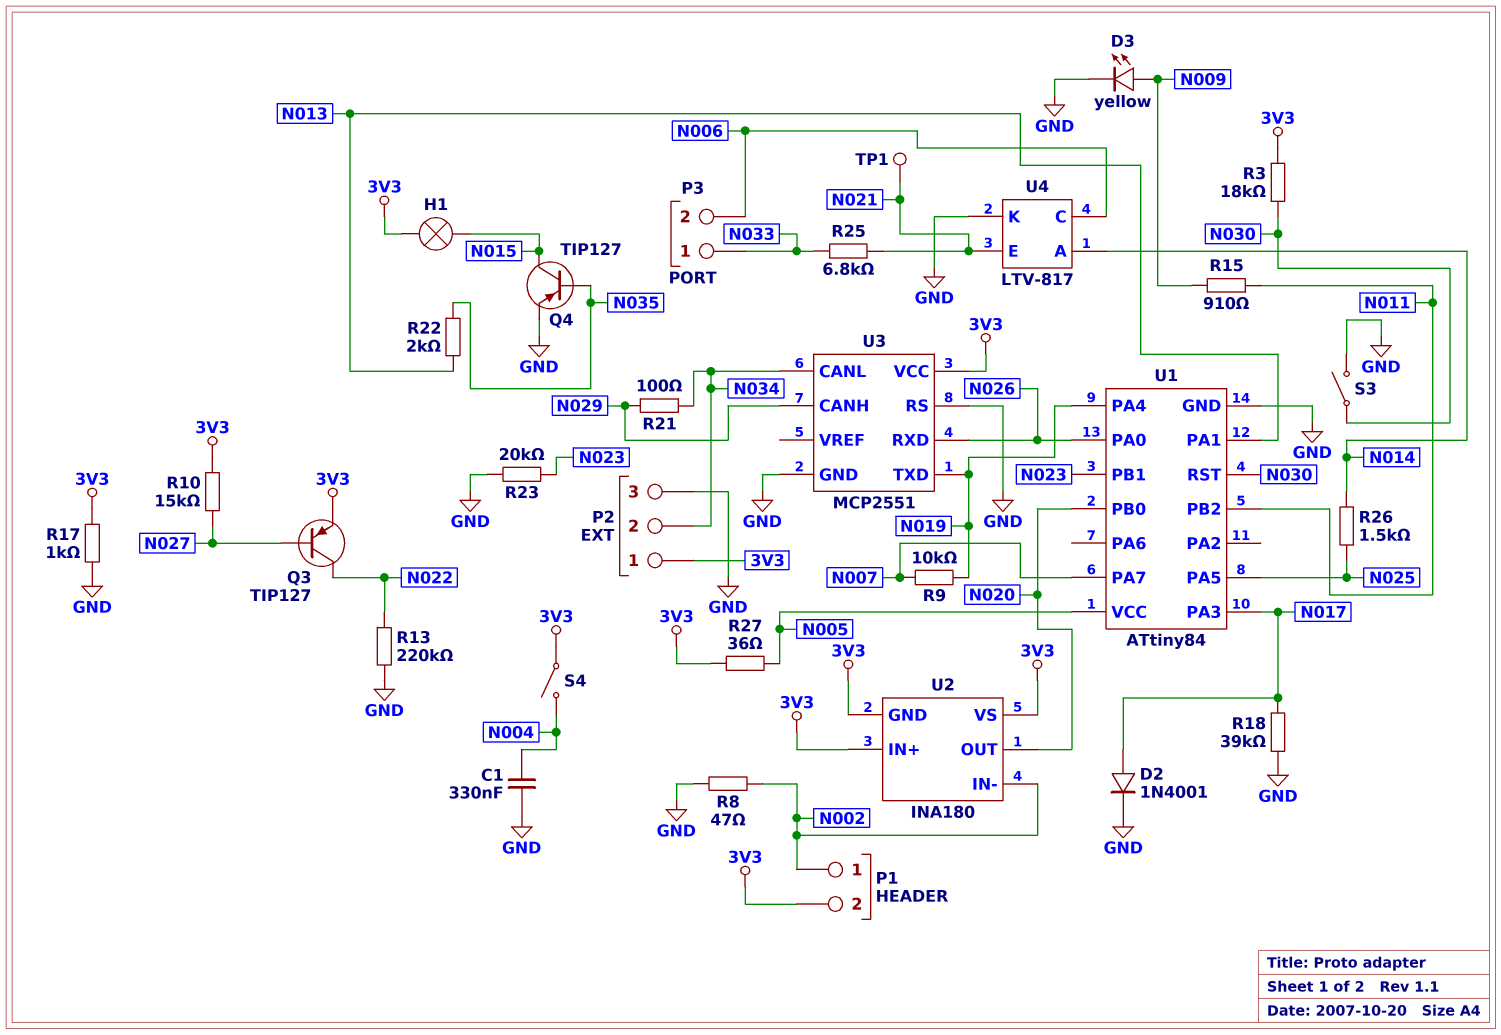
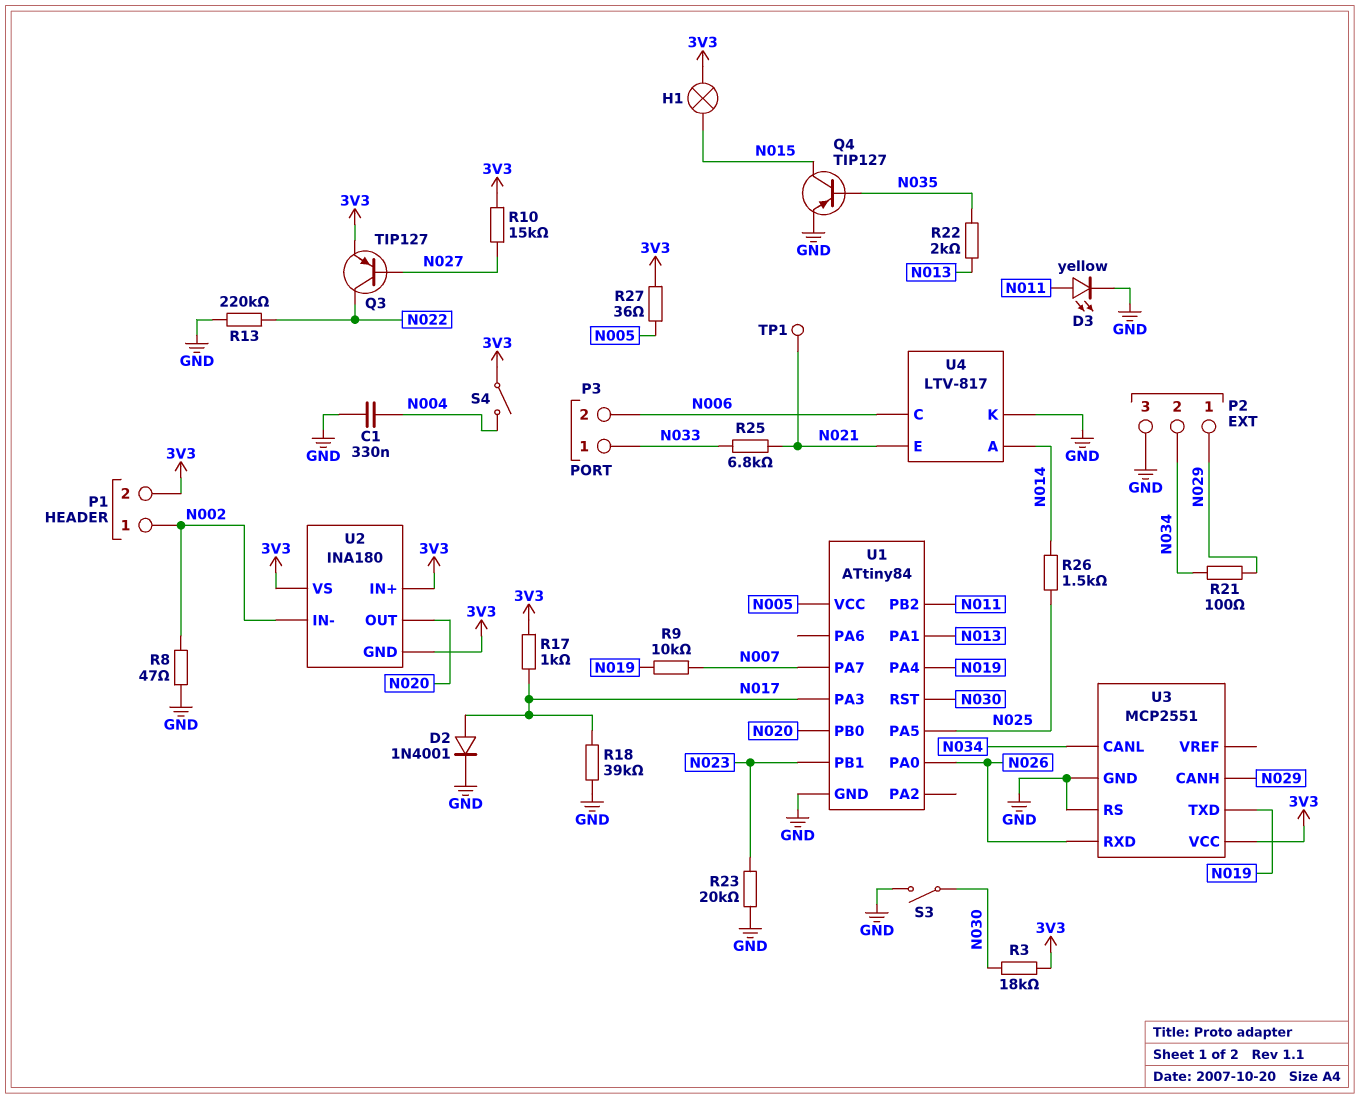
D3: LED yellow (A N009, K GND) -> LED yellow (A N011, K GND)
P2 pin 1: 3V3 -> N029
R15: 910 (N009, N011) -> none
R17: 1k (3V3, GND) -> 1k (3V3, N017)

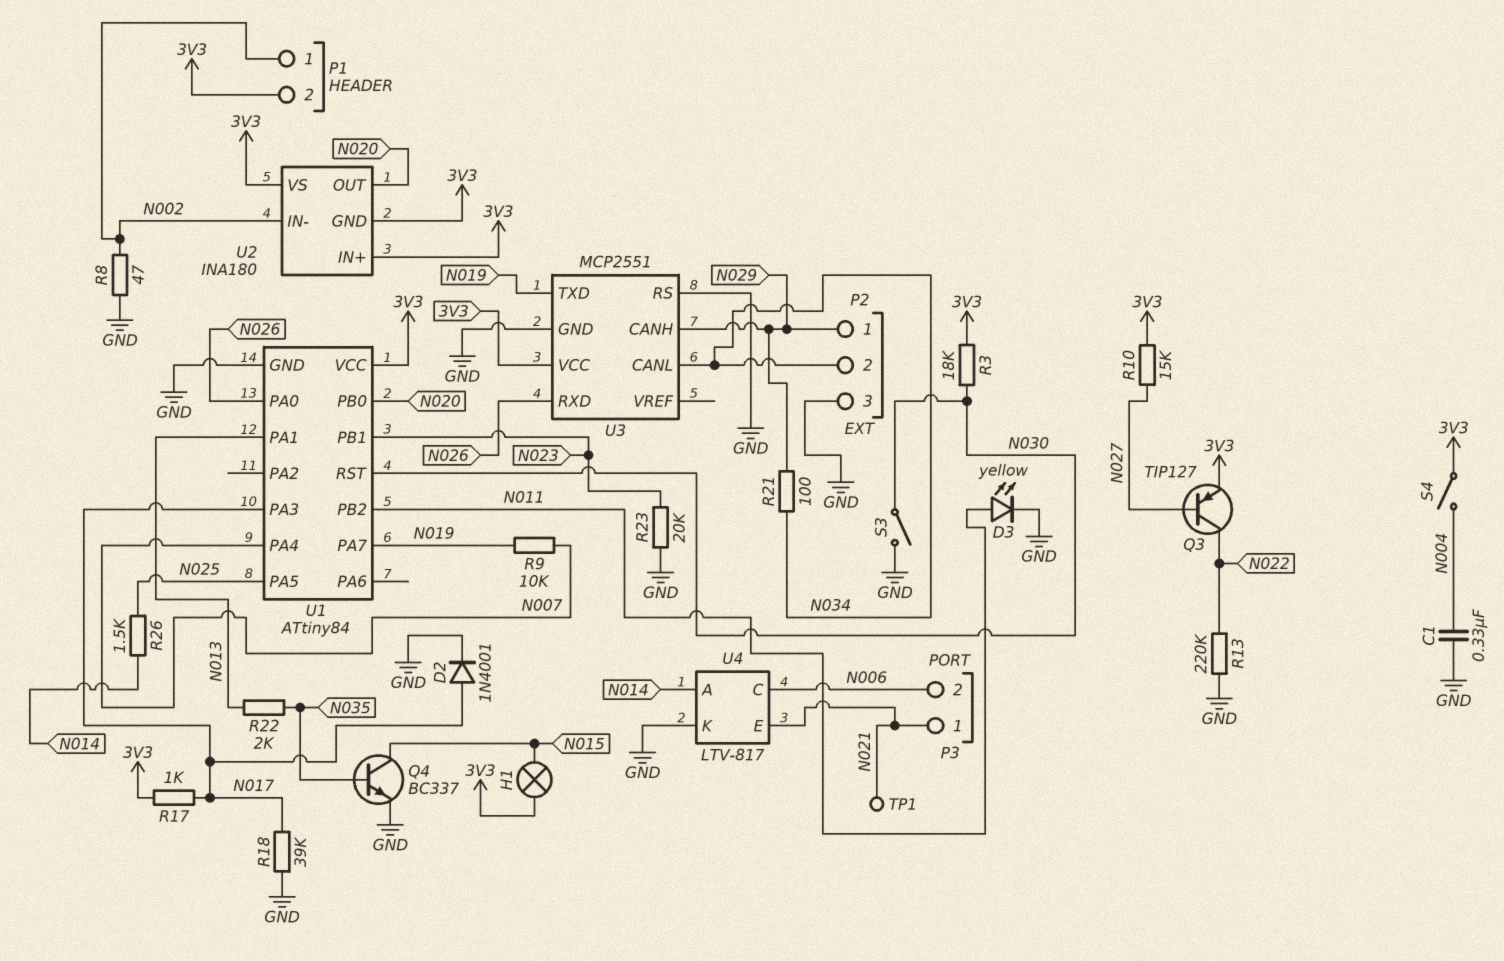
P3 pin 1: N033 -> N021
Q4: PNP TIP127 (B N035, C N015, E GND) -> NPN BC337 (B N035, C N015, E GND)
R25: 6.8k (N021, N033) -> none
R27: 36 (3V3, N005) -> none
U1 pin PA4: N019 -> N007
U1 pin PA7: N007 -> N019
U1 pin VCC: N005 -> 3V3

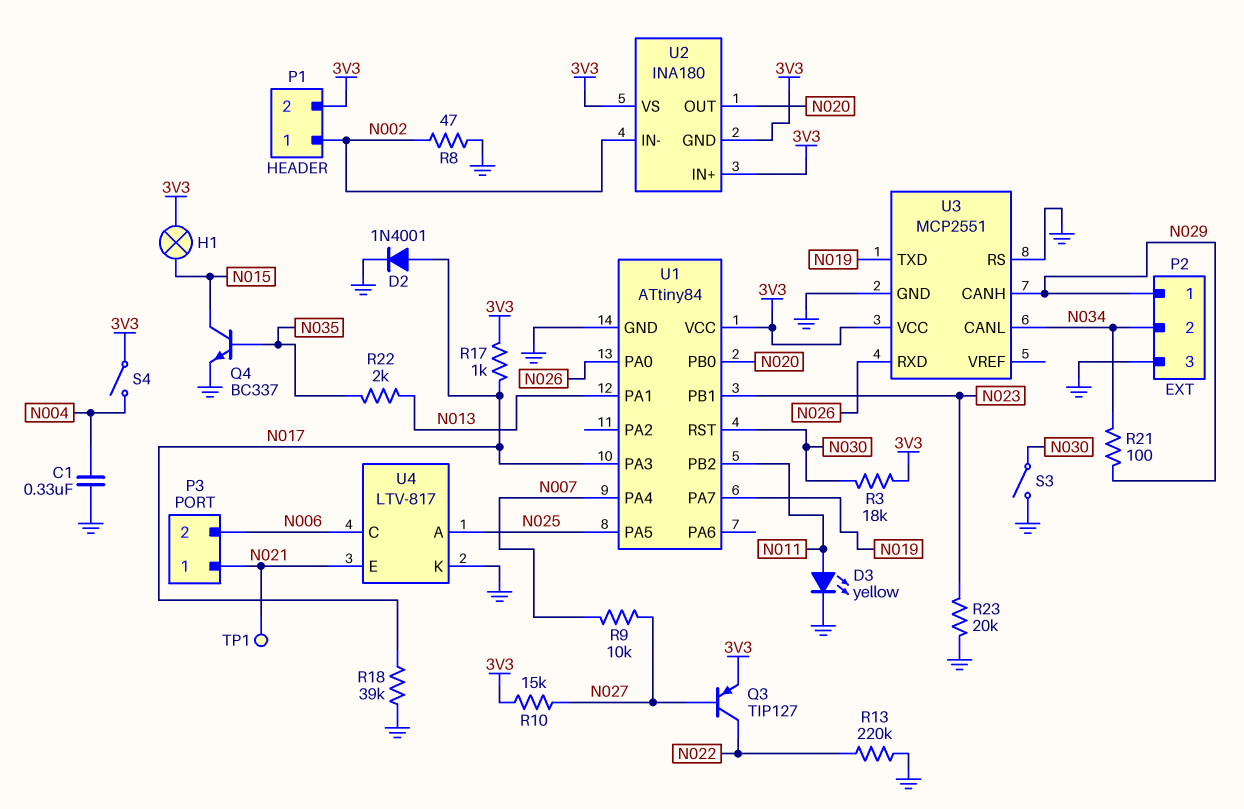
R9: 10k (N007, N019) -> 10k (N007, N027)
R26: 1.5k (N014, N025) -> none
U4 pin A: N014 -> N025

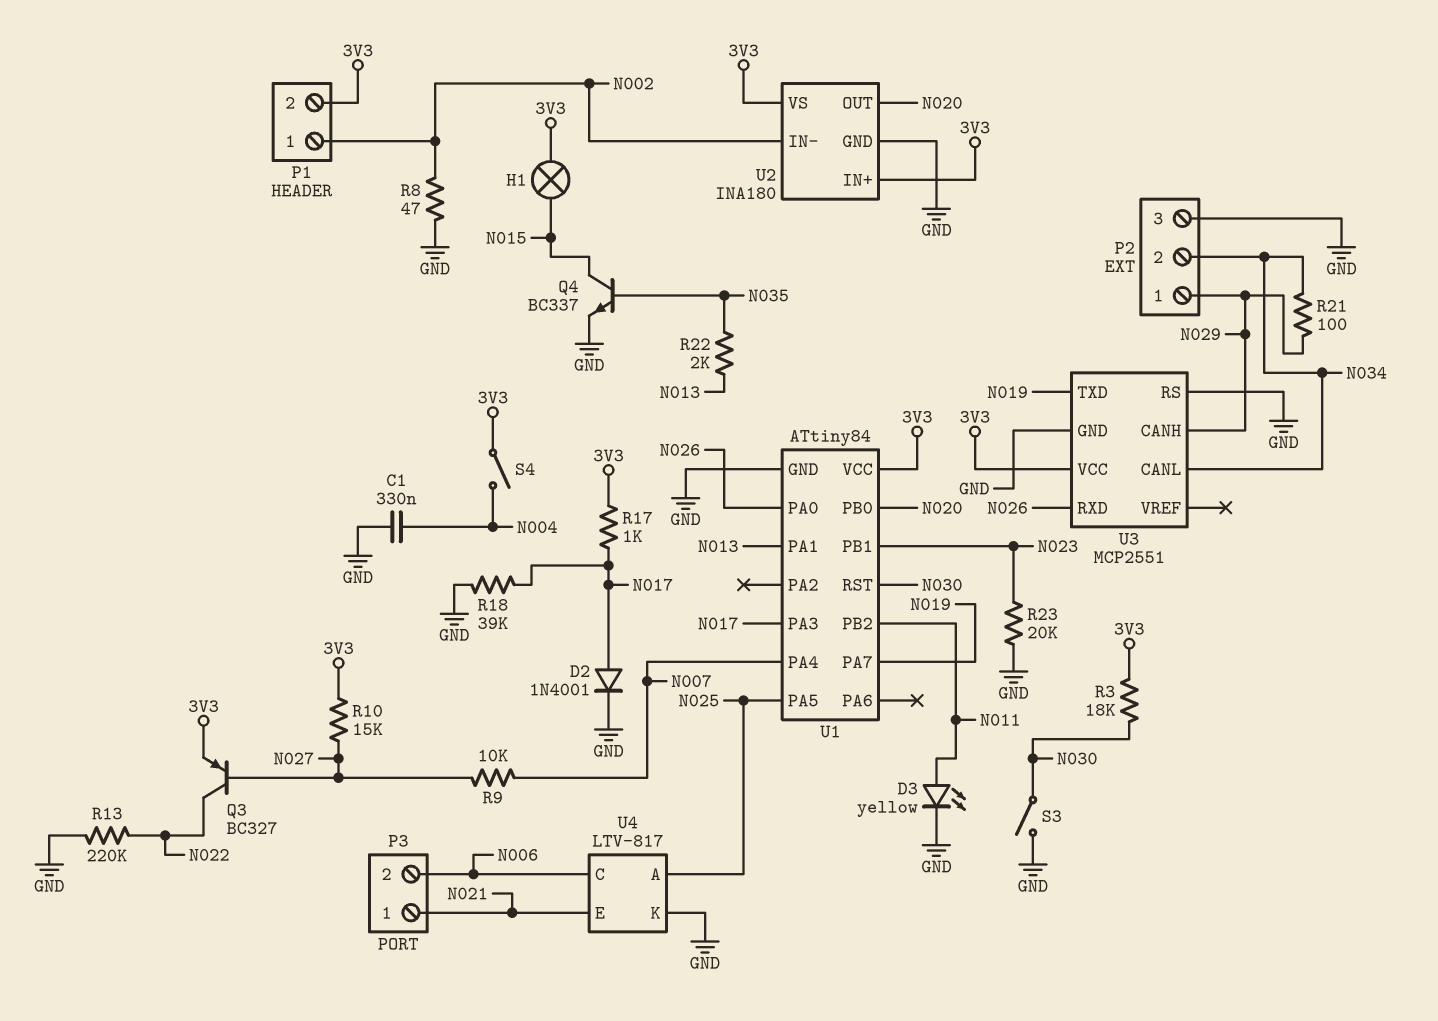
Q3: PNP TIP127 (B N027, C N022, E 3V3) -> PNP BC327 (B N027, C N022, E 3V3)
TP1: test point (N021) -> none
U2 pin GND: 3V3 -> GND

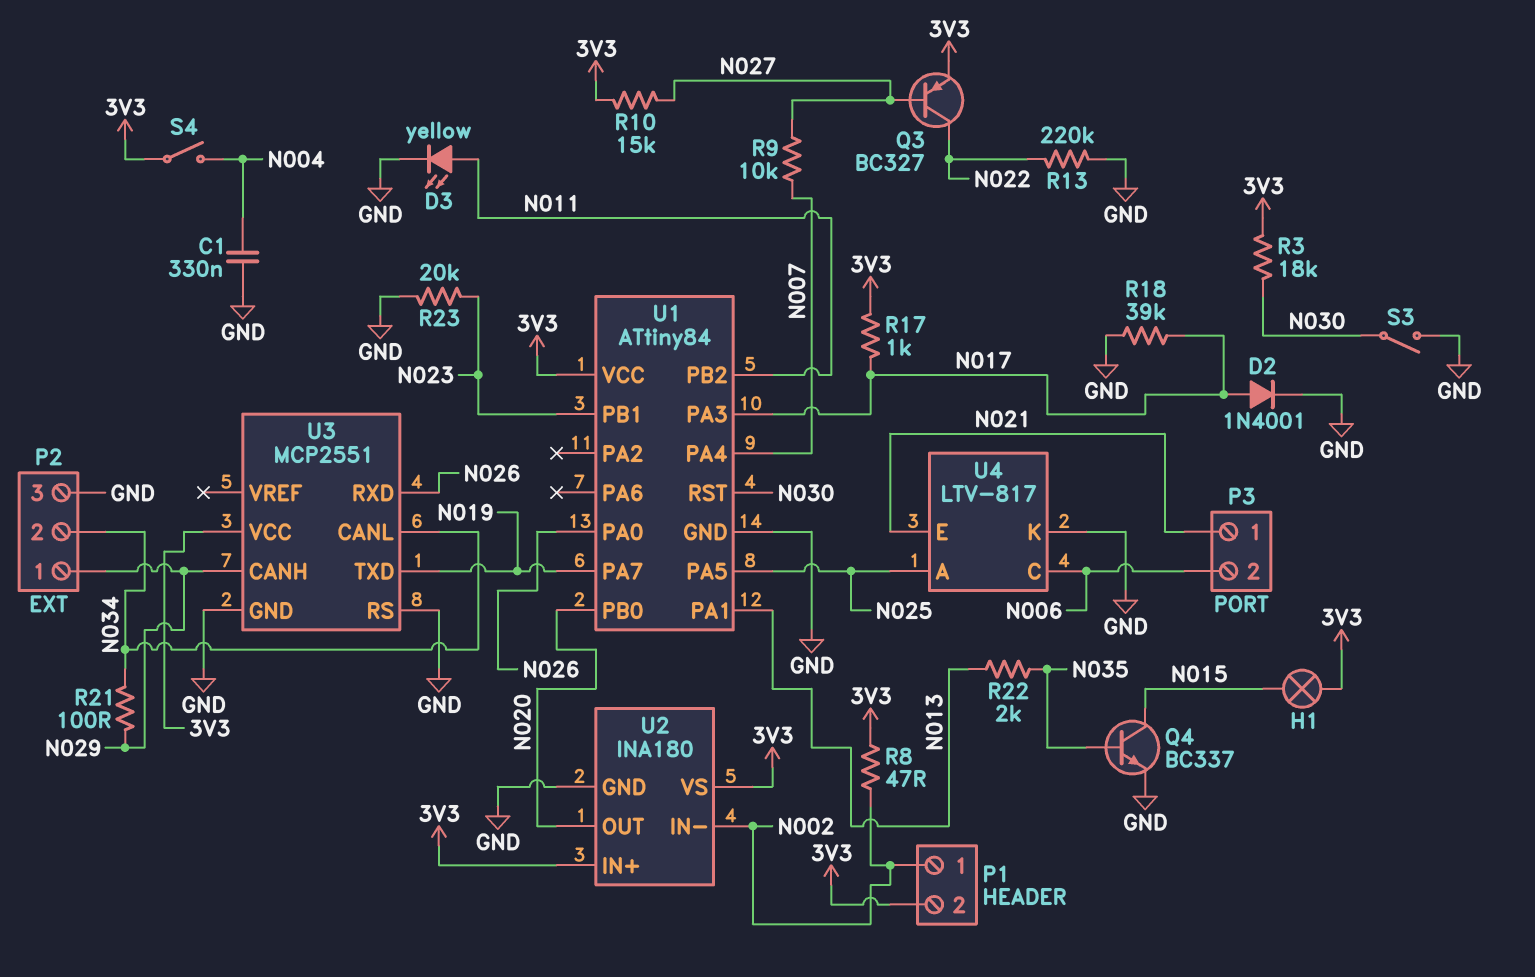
R8: 47 (GND, N002) -> 47 (3V3, N002)

